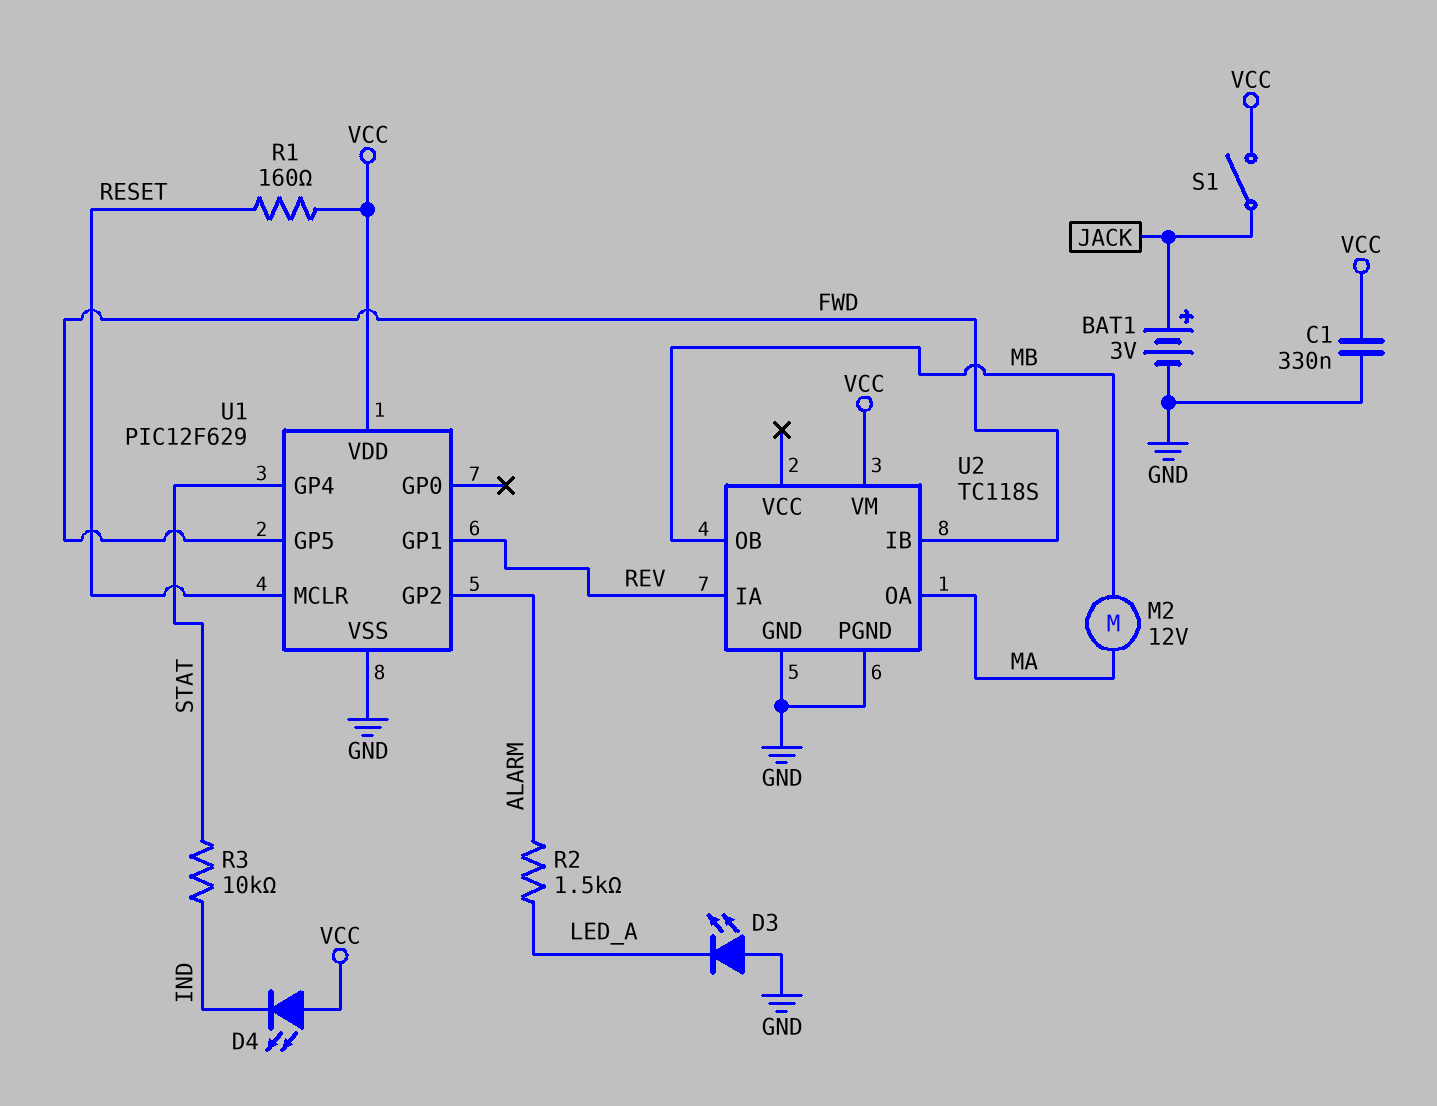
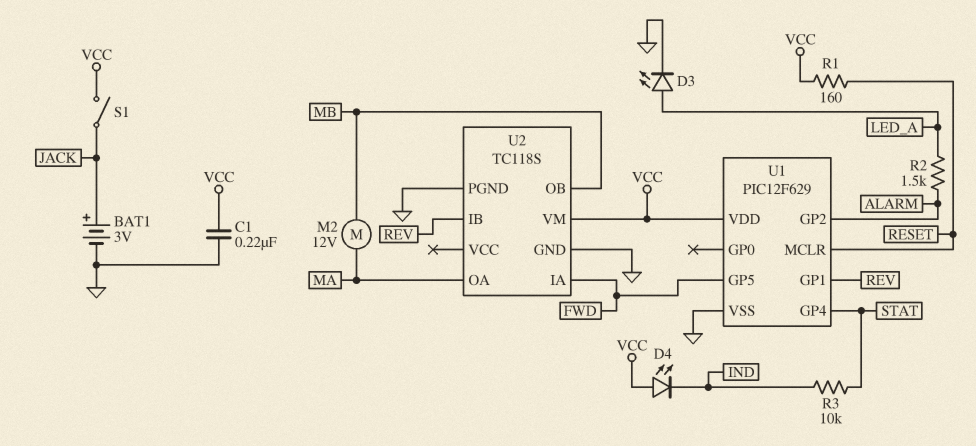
C1: 330nF (GND, VCC) -> 220nF (GND, VCC)
D3: LED (A GND, K LED_A) -> LED (A LED_A, K GND)
U2 pin IA: REV -> FWD
U2 pin IB: FWD -> REV

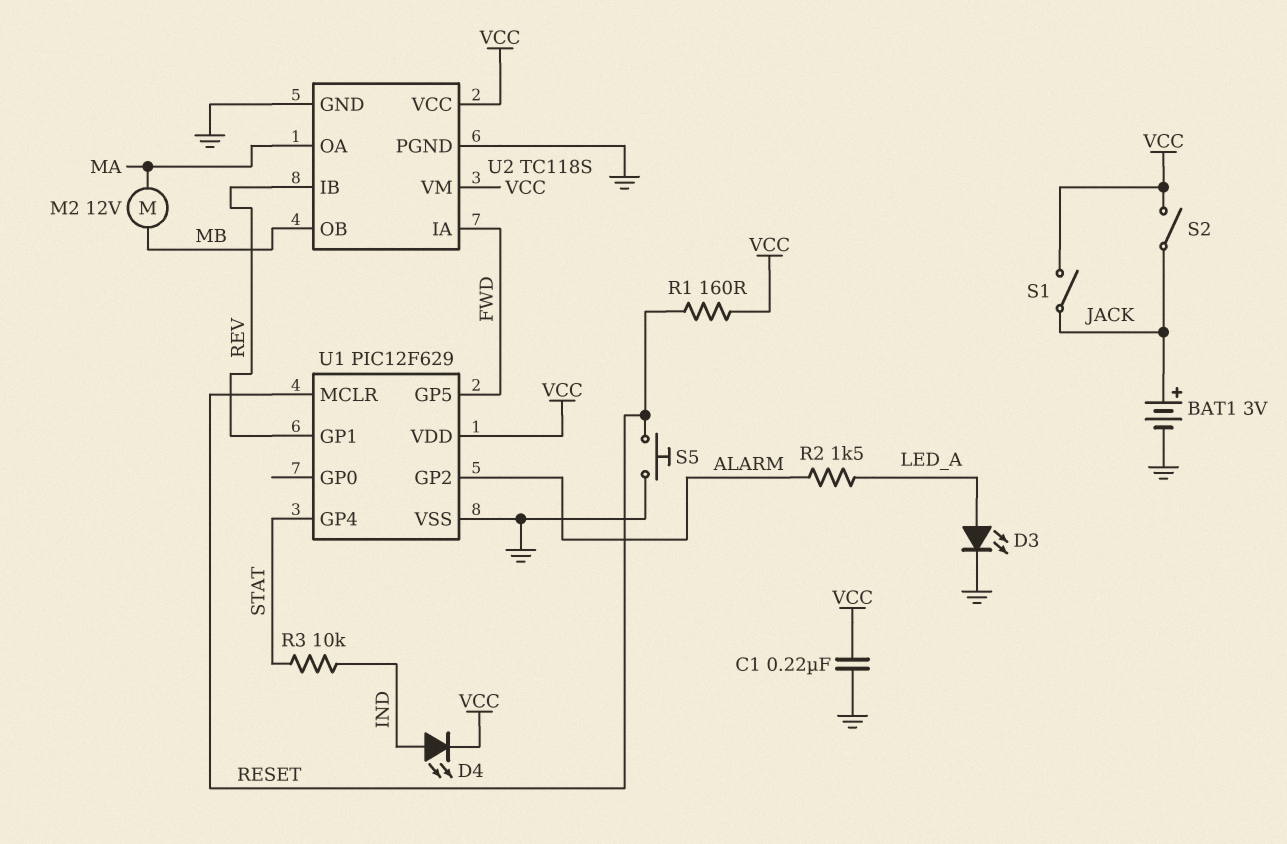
D4: LED (A VCC, K IND) -> LED (A IND, K VCC)
S2: none -> switch (JACK, VCC)
S5: none -> button (GND, RESET)
U2 pin VCC: none -> VCC

